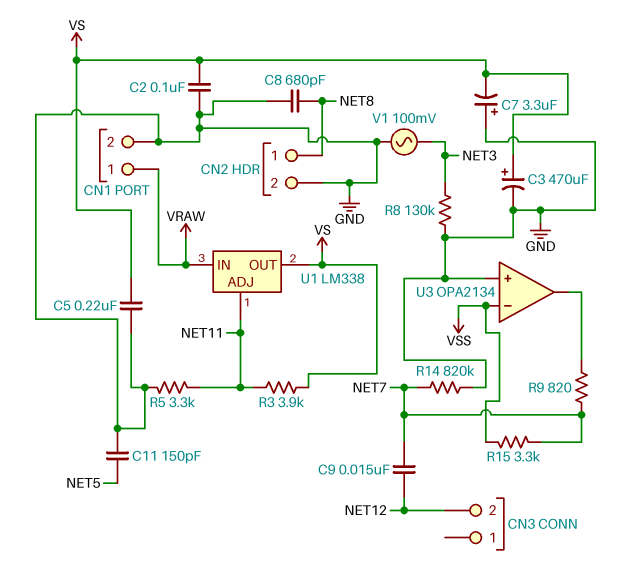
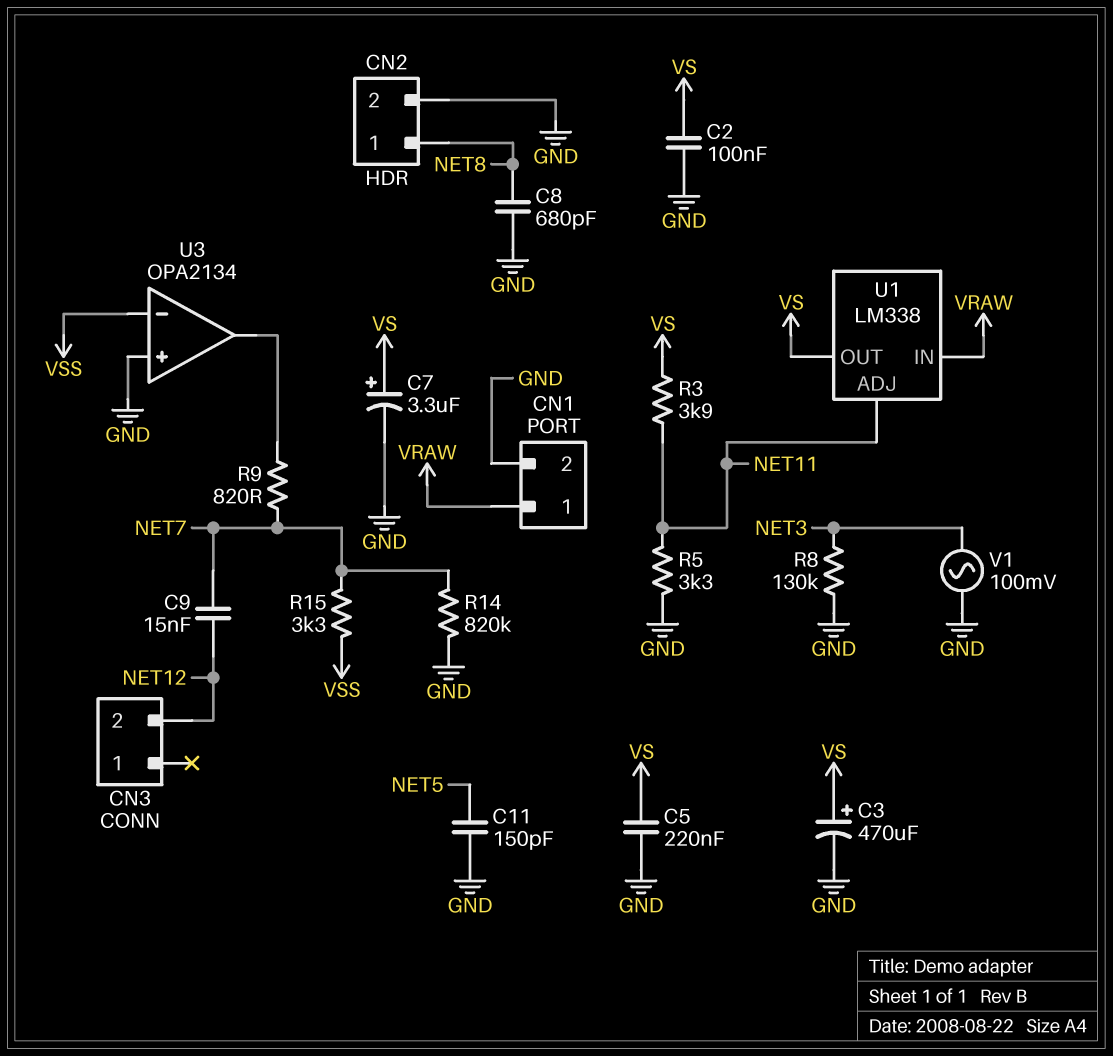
C7: 3.3uF (plus GND, minus VS) -> 3.3uF (plus VS, minus GND)

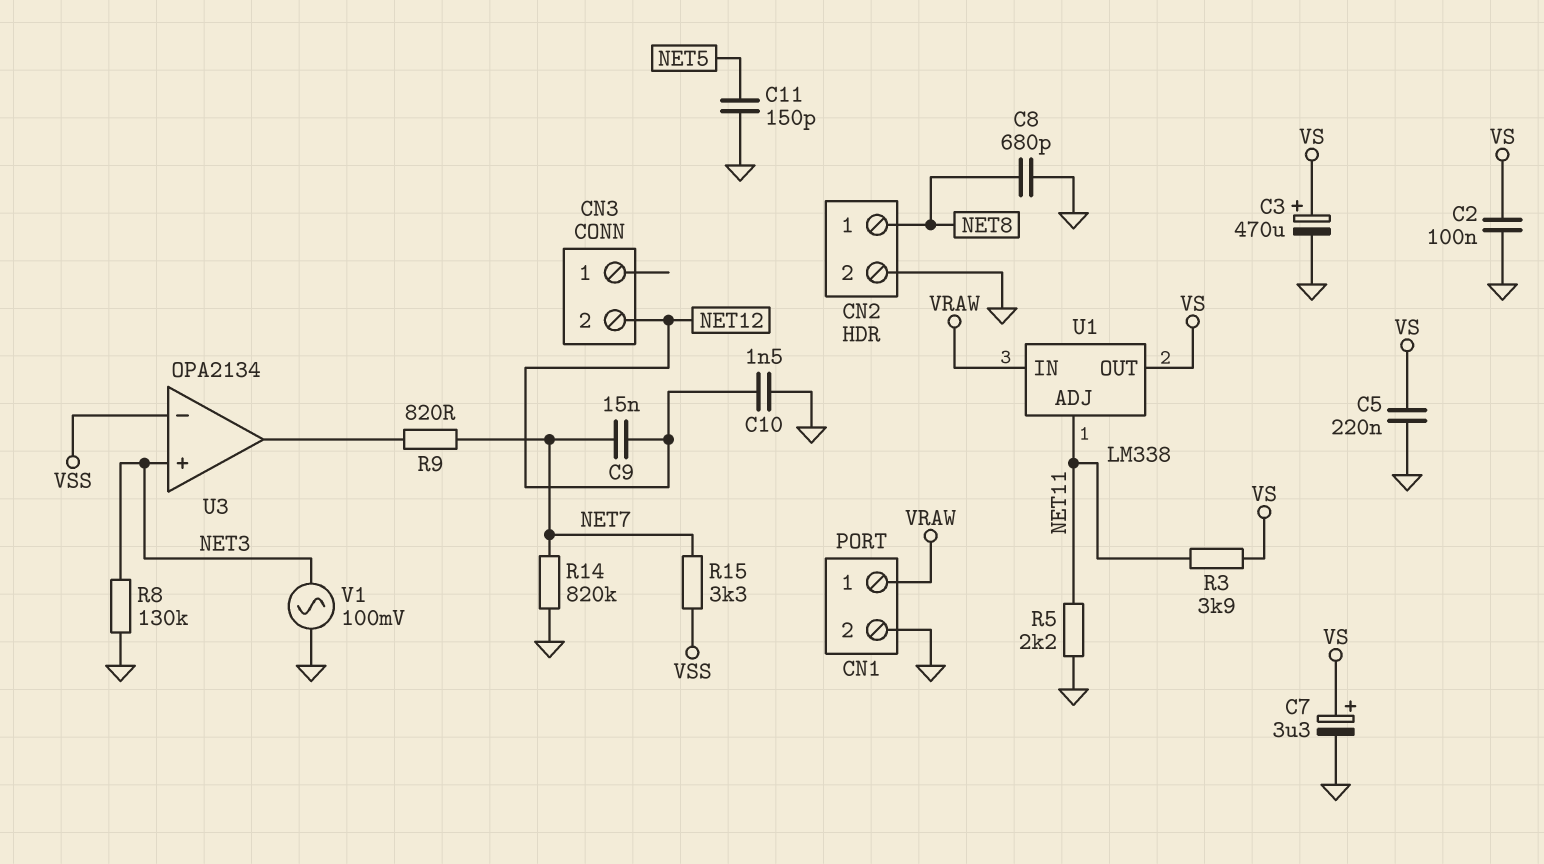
C10: none -> 1.5nF (GND, NET12)
R5: 3.3k (GND, NET11) -> 2.2k (GND, NET11)
U3 pin in+: GND -> NET3

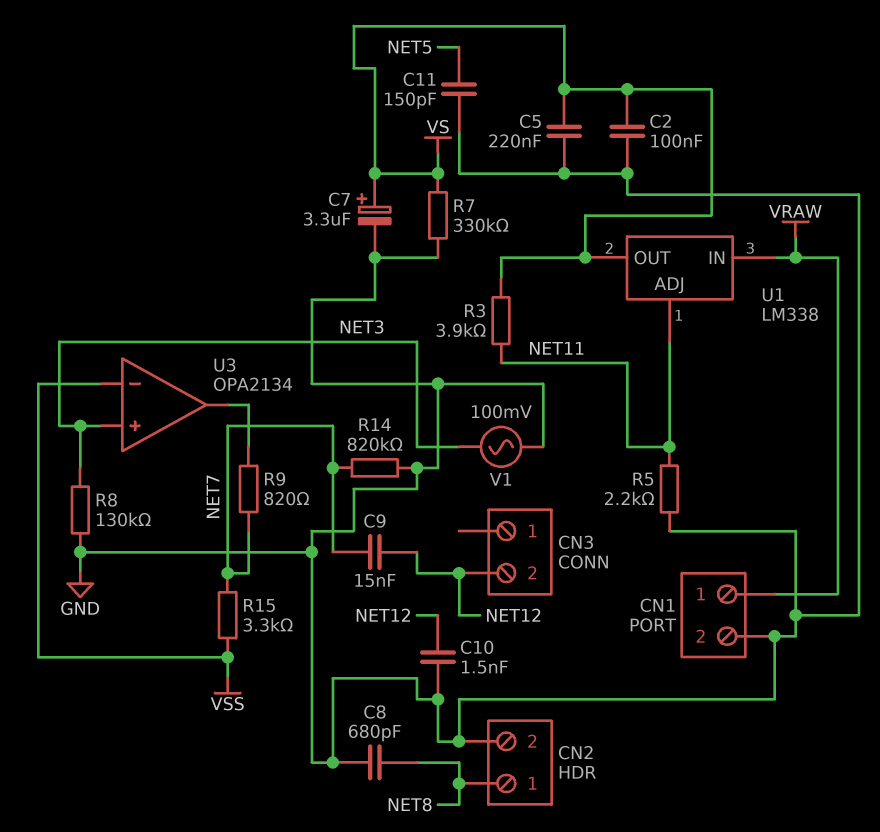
C3: 470uF (plus VS, minus GND) -> none
R7: none -> 330k (GND, VS)

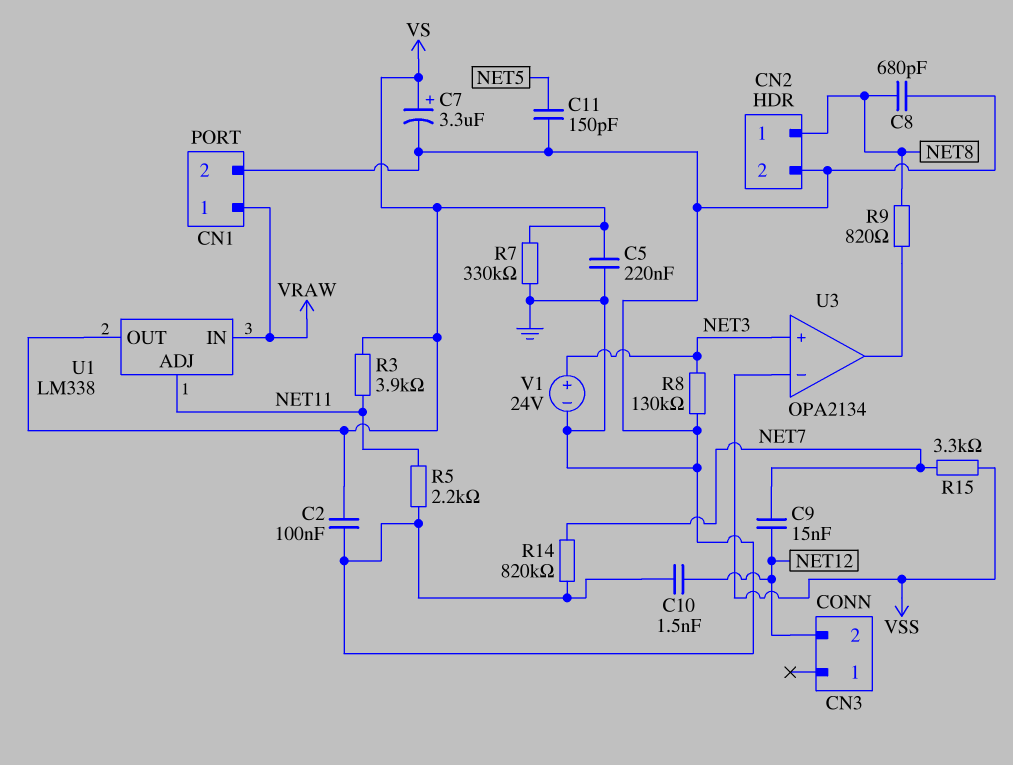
R9: 820 (NET7, U3/out) -> 820 (NET8, U3/out)
V1: AC 100mV (GND, NET3) -> 24V (plus NET3, minus GND)

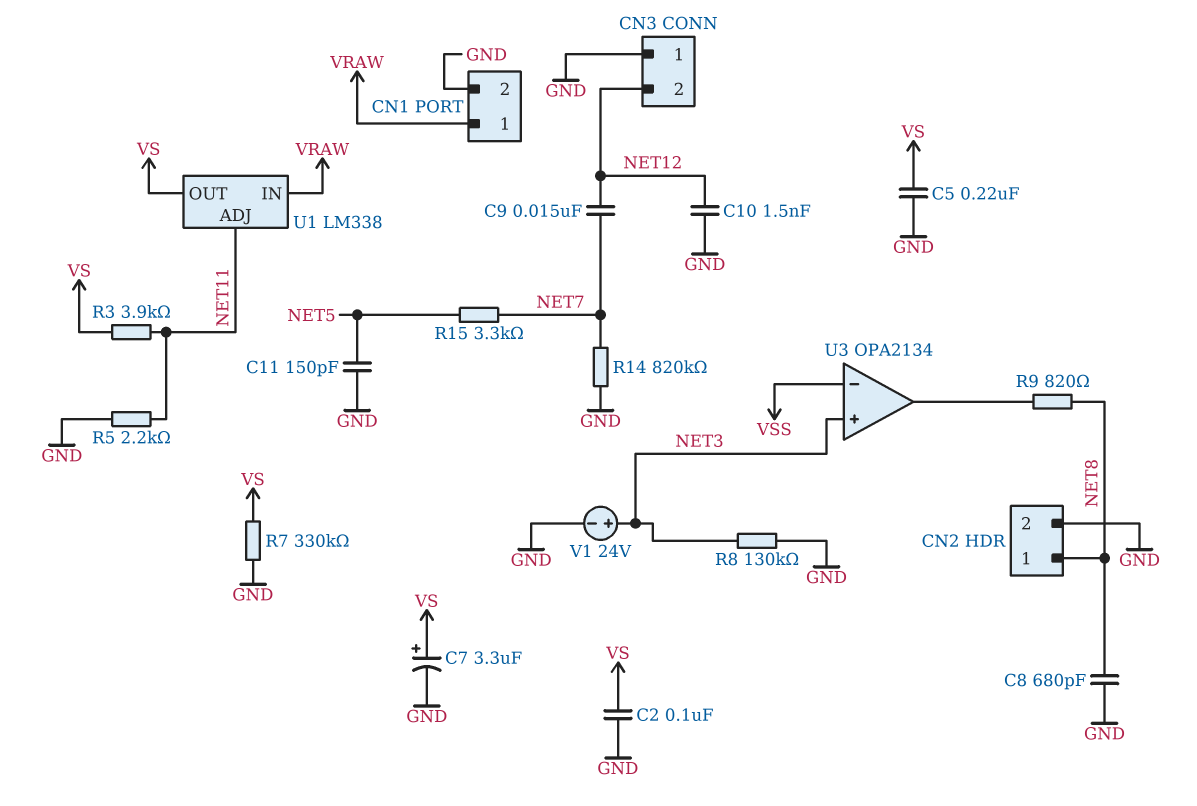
CN3 pin 1: none -> GND
R15: 3.3k (NET7, VSS) -> 3.3k (NET5, NET7)

